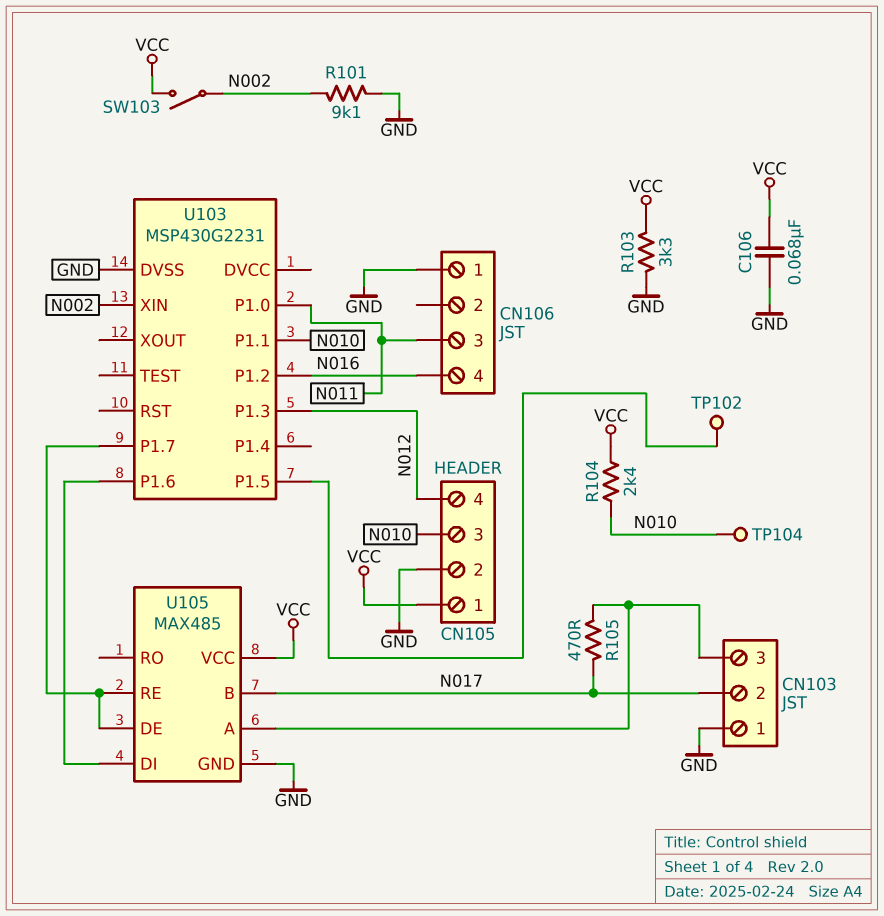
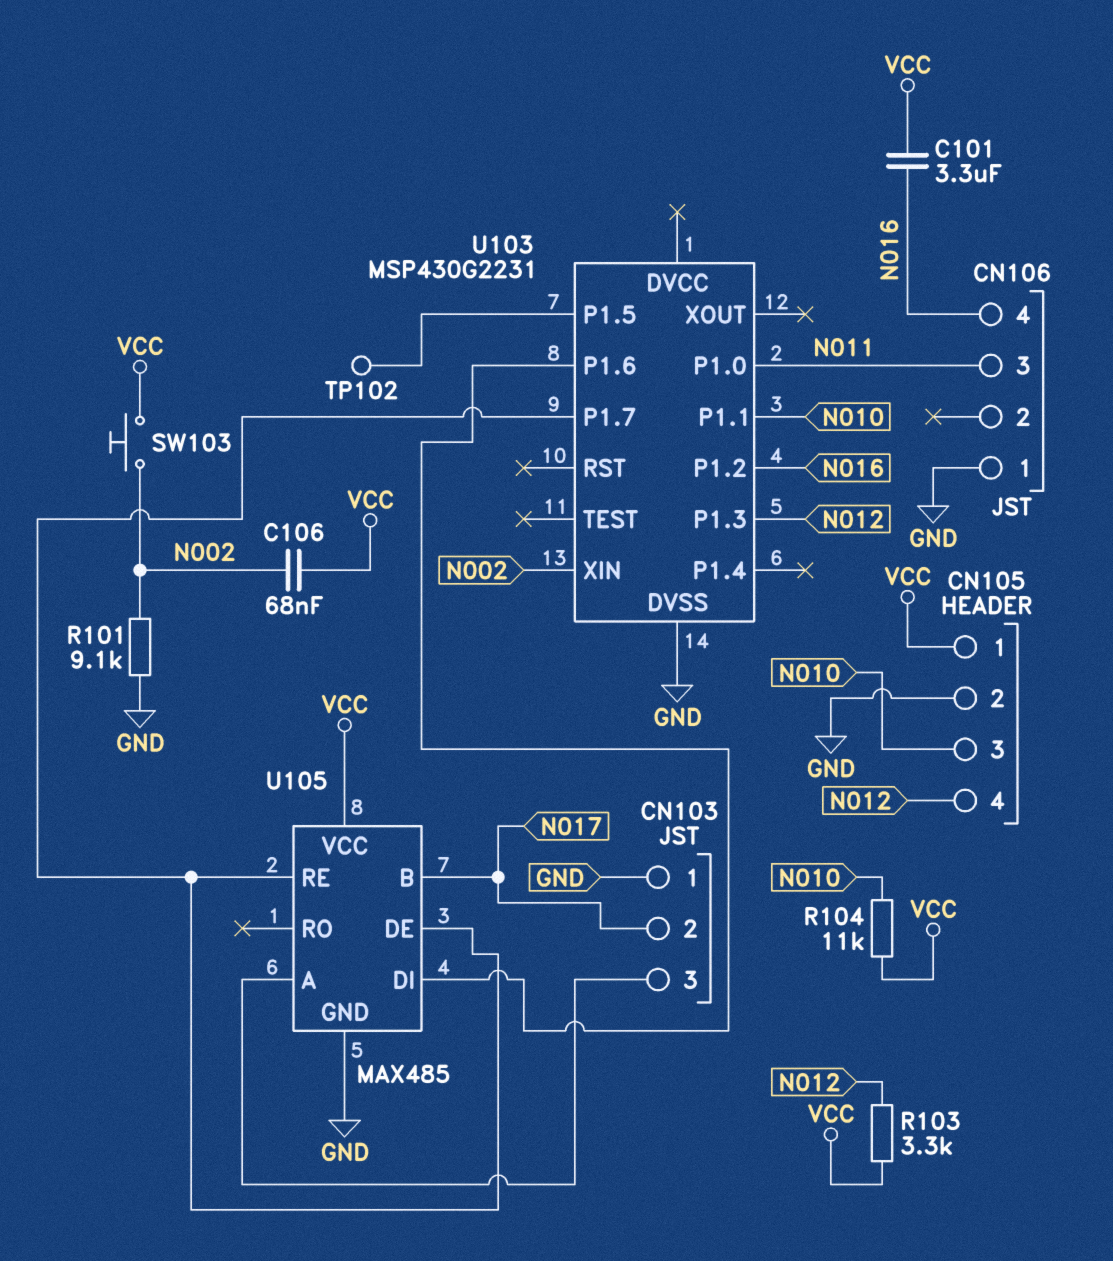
C101: none -> 3.3uF (N016, VCC)
C106: 68nF (GND, VCC) -> 68nF (N002, VCC)
R103: 3.3k (GND, VCC) -> 3.3k (N012, VCC)
R104: 2.4k (N010, VCC) -> 11k (N010, VCC)
R105: 470 (CN103/3, N017) -> none
SW103: switch (N002, VCC) -> button (N002, VCC)
TP104: test point (N010) -> none

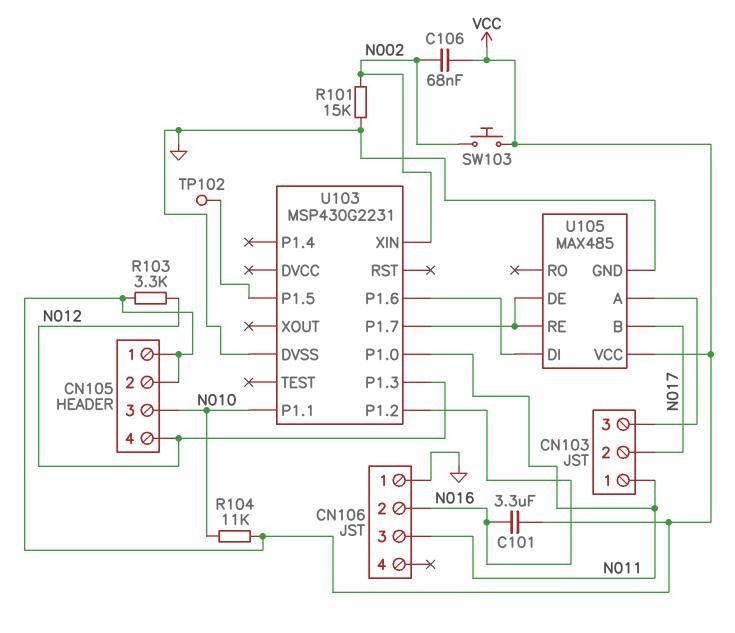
CN103 pin 1: GND -> N011
CN105 pin 2: GND -> VCC
CN106 pin 2: none -> N016
CN106 pin 4: N016 -> none
R101: 9.1k (GND, N002) -> 15k (GND, N002)

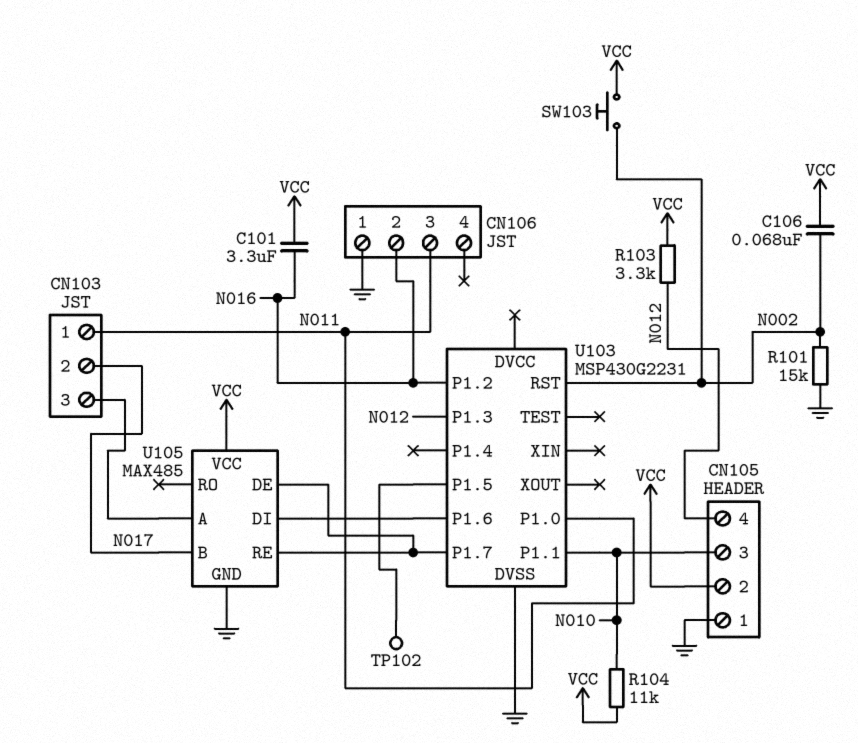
CN105 pin 1: VCC -> GND
U103 pin RST: none -> N002
U103 pin XIN: N002 -> none

